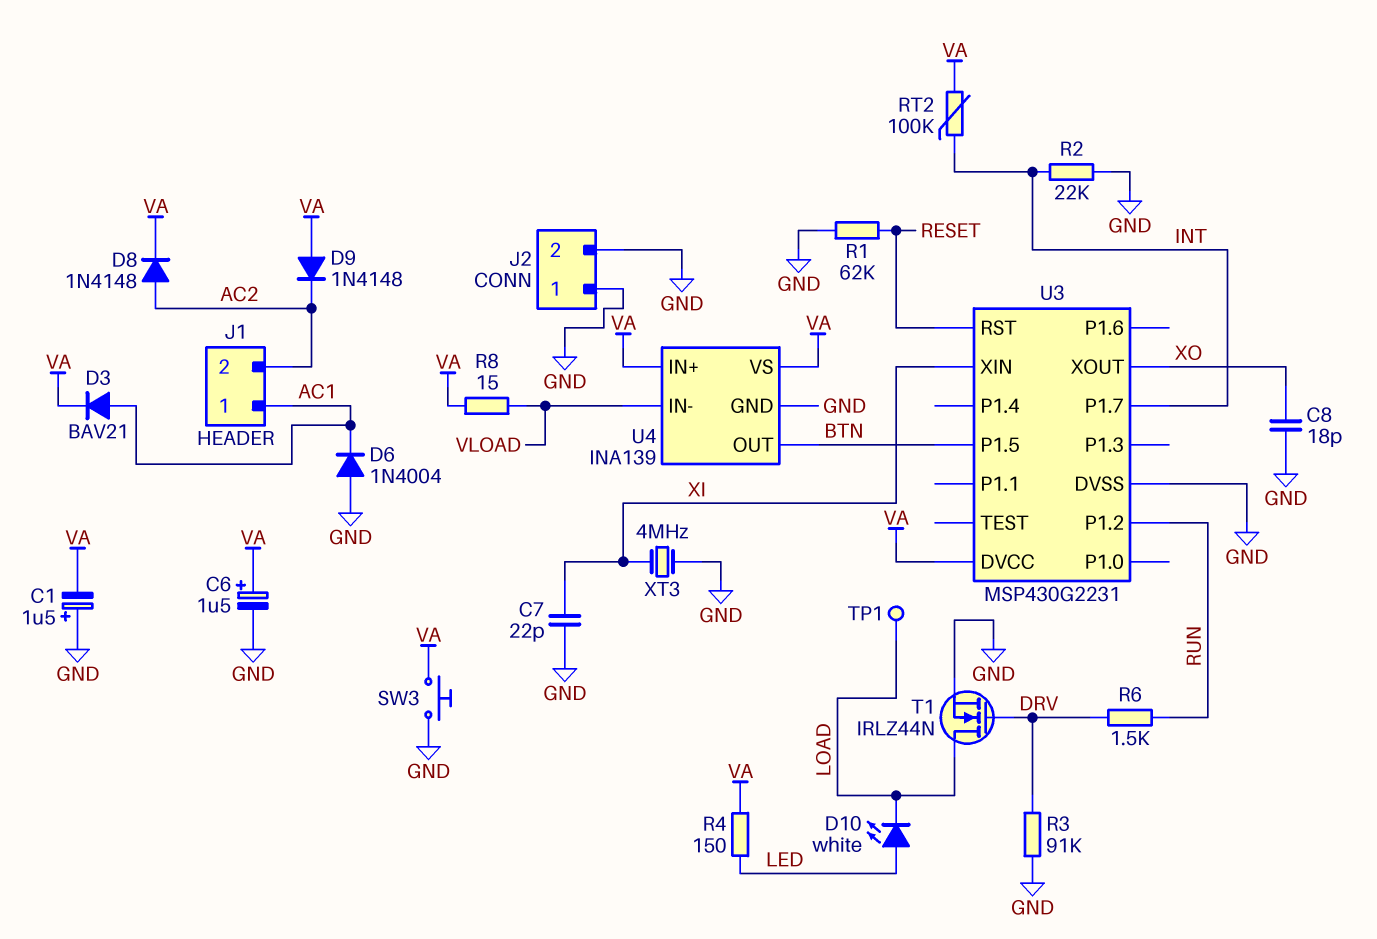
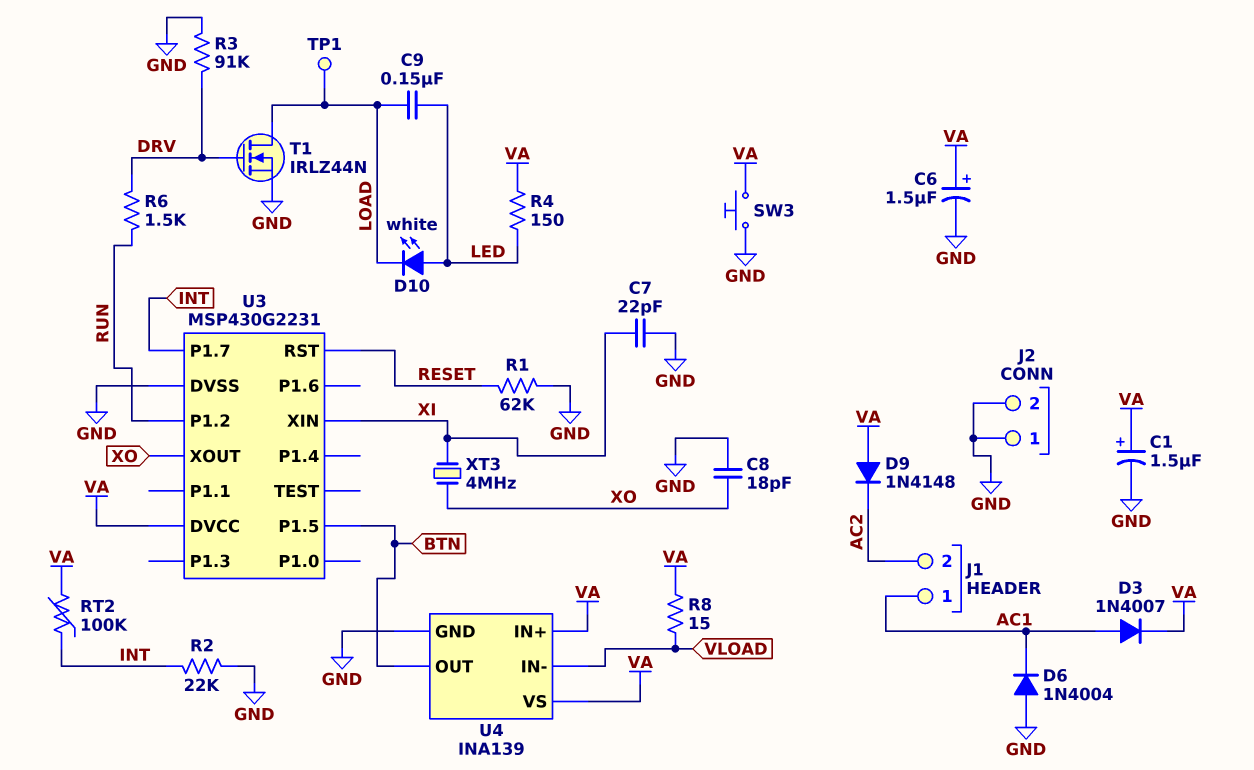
C1: 1.5uF (plus GND, minus VA) -> 1.5uF (plus VA, minus GND)
C9: none -> 150nF (LED, LOAD)
D3: diode BAV21 (A AC1, K VA) -> diode 1N4007 (A AC1, K VA)
D8: diode 1N4148 (A AC2, K VA) -> none
XT3: 4MHz (GND, XI) -> 4MHz (XI, XO)

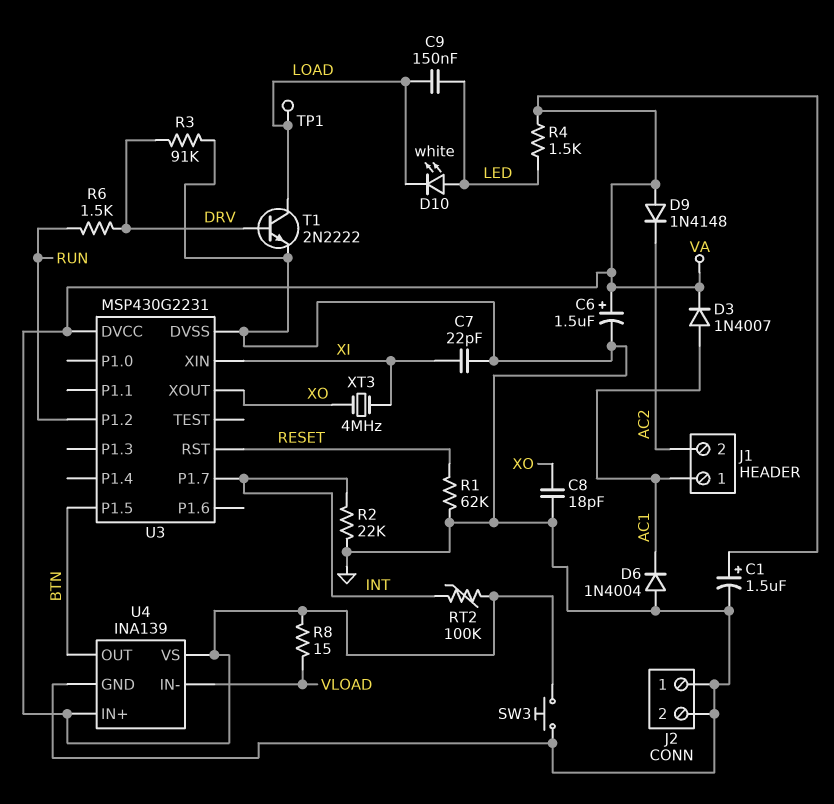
R4: 150 (LED, VA) -> 1.5k (LED, VA)
T1: NMOS IRLZ44N (G DRV, D LOAD, S GND) -> NPN 2N2222 (B DRV, C LOAD, E GND)

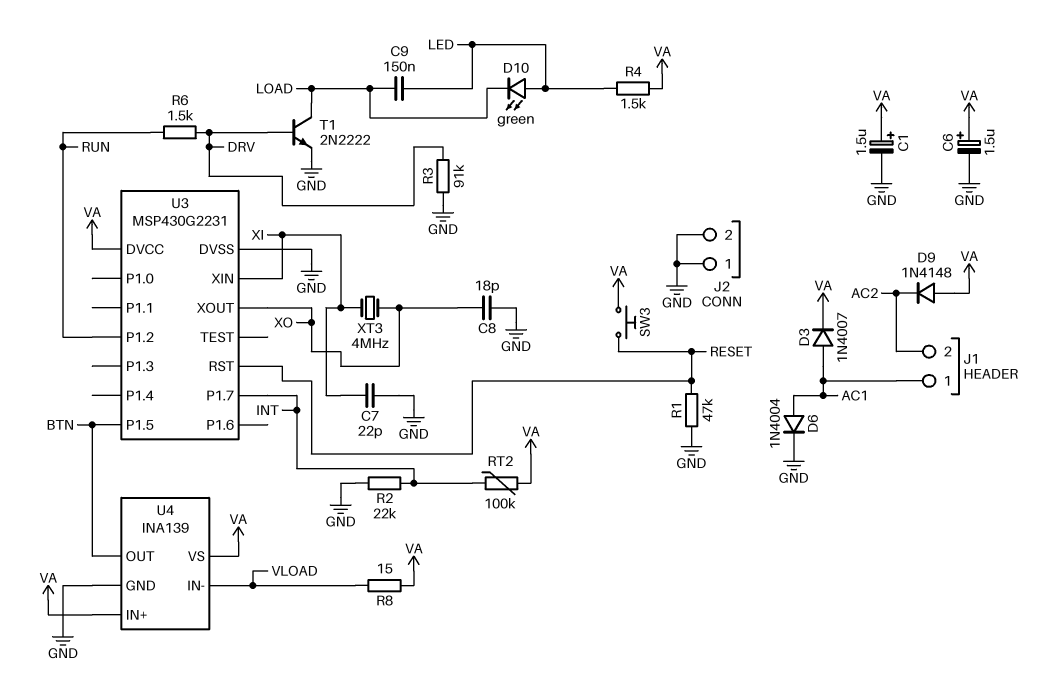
D6: diode 1N4004 (A GND, K AC1) -> diode 1N4004 (A AC1, K GND)
D10: LED white (A LED, K LOAD) -> LED green (A LED, K LOAD)
R1: 62k (GND, RESET) -> 47k (GND, RESET)
SW3: button (GND, VA) -> button (RESET, VA)
TP1: test point (LOAD) -> none

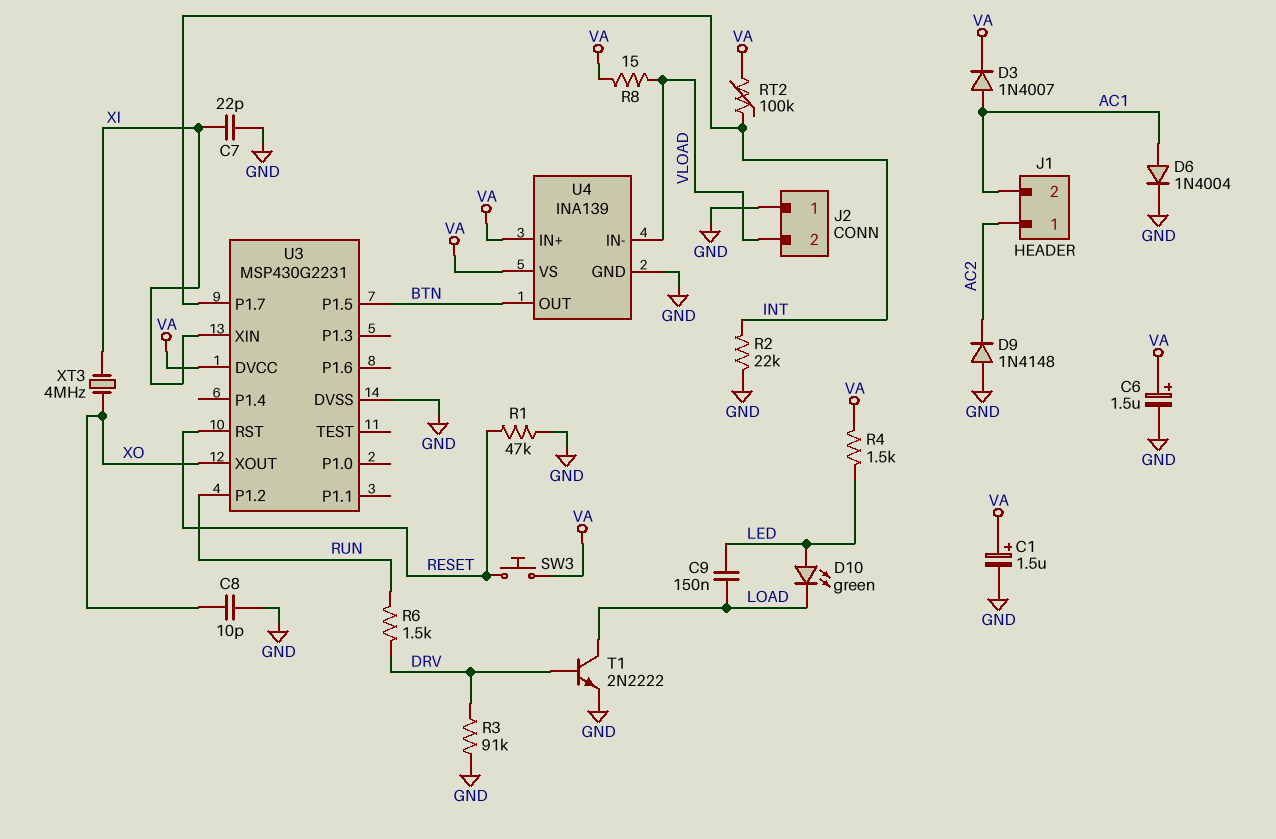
C8: 18pF (GND, XO) -> 10pF (GND, XO)
D9: diode 1N4148 (A VA, K AC2) -> diode 1N4148 (A GND, K AC2)
J1 pin 1: AC1 -> AC2
J1 pin 2: AC2 -> AC1
J2 pin 2: GND -> VLOAD

